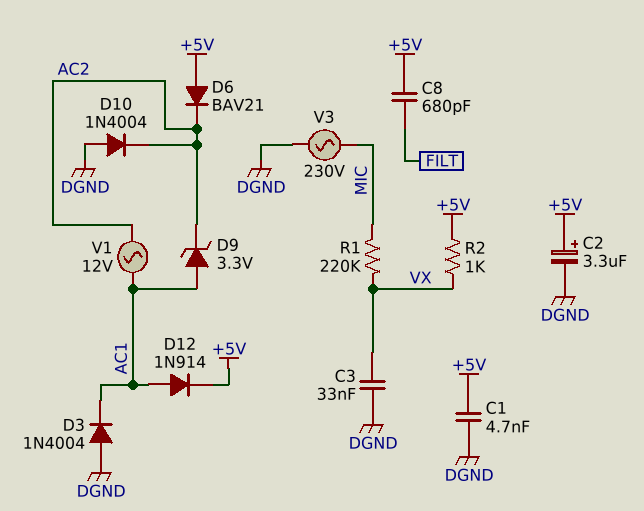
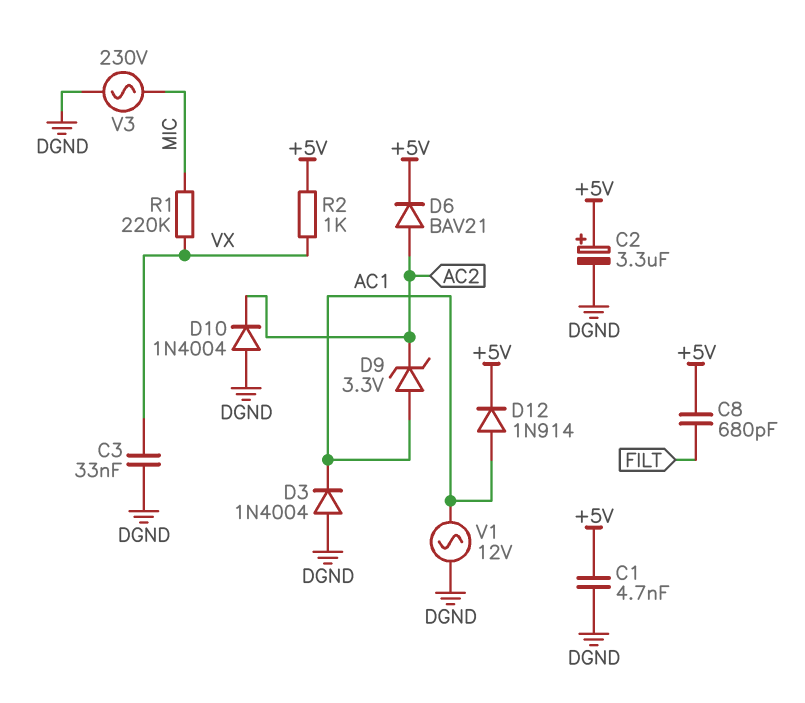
D6: diode BAV21 (A +5V, K AC2) -> diode BAV21 (A AC2, K +5V)
V1: AC 12V (AC1, AC2) -> AC 12V (AC1, DGND)

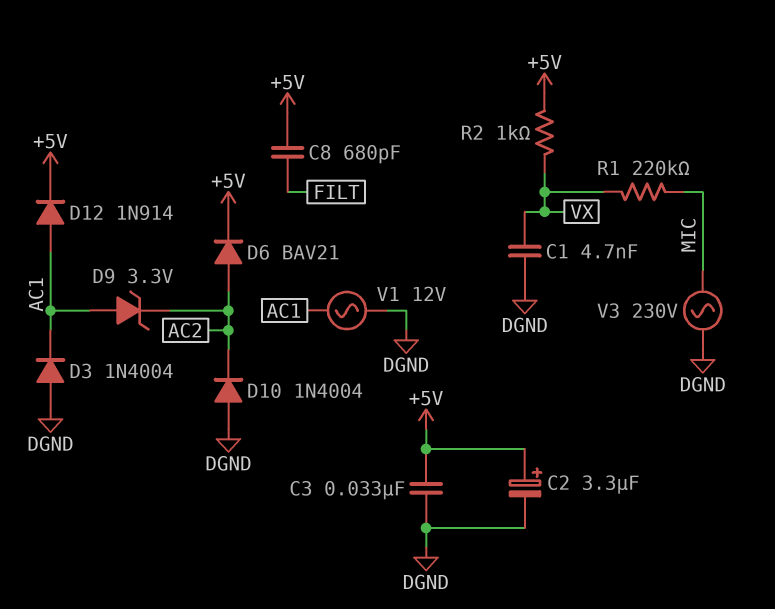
C1: 4.7nF (+5V, DGND) -> 4.7nF (DGND, VX)
C3: 33nF (DGND, VX) -> 33nF (+5V, DGND)

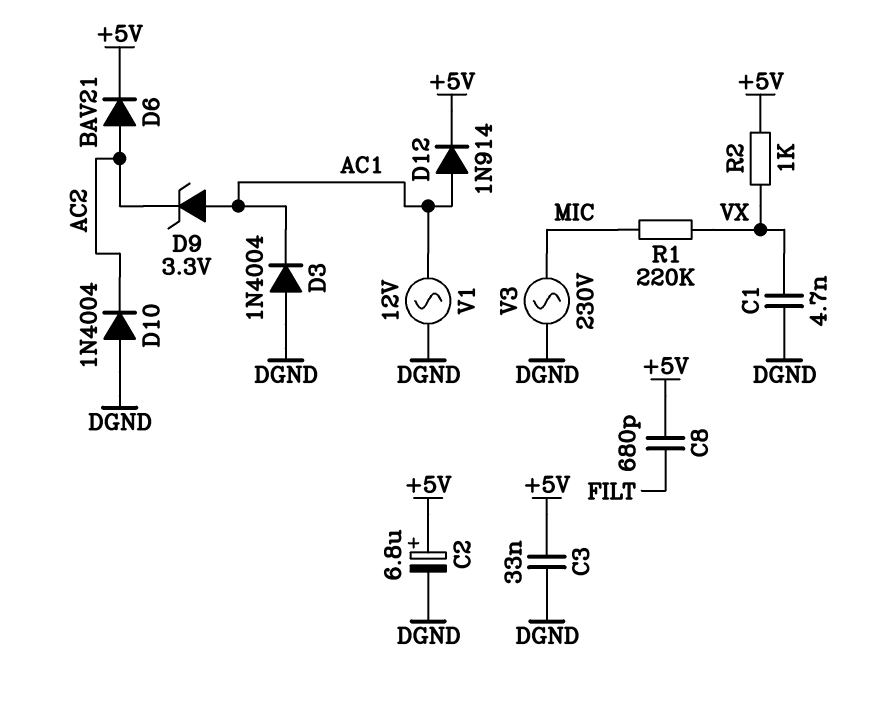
C2: 3.3uF (plus +5V, minus DGND) -> 6.8uF (plus +5V, minus DGND)

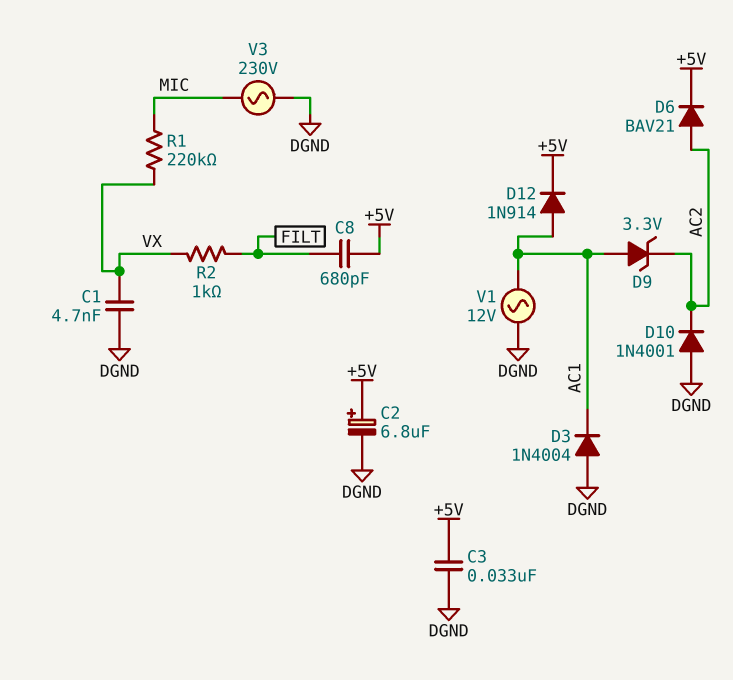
D10: diode 1N4004 (A DGND, K AC2) -> diode 1N4001 (A DGND, K AC2)
R2: 1k (+5V, VX) -> 1k (FILT, VX)

